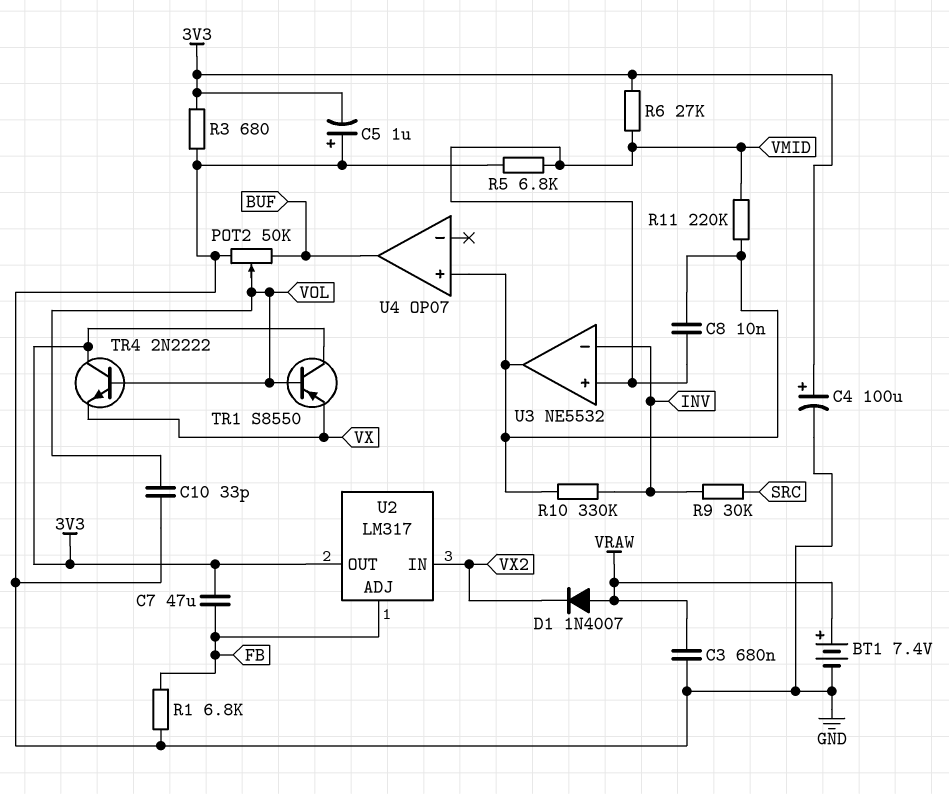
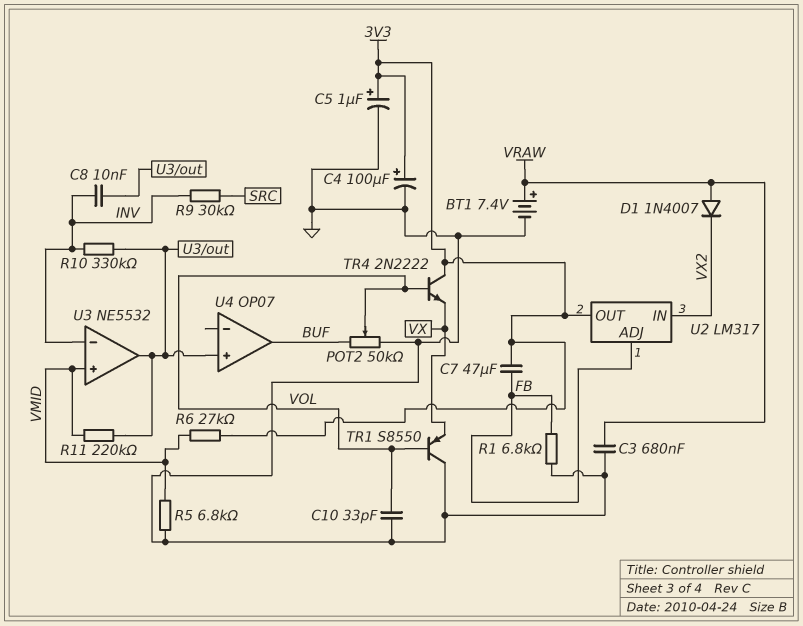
C5: 1uF (plus GND, minus 3V3) -> 1uF (plus 3V3, minus GND)
C8: 10nF (U3/out, VMID) -> 10nF (INV, U3/out)
R3: 680 (3V3, GND) -> none
TR1: PNP S8550 (B VOL, C 3V3, E VX) -> PNP S8550 (B VOL, C GND, E VX)

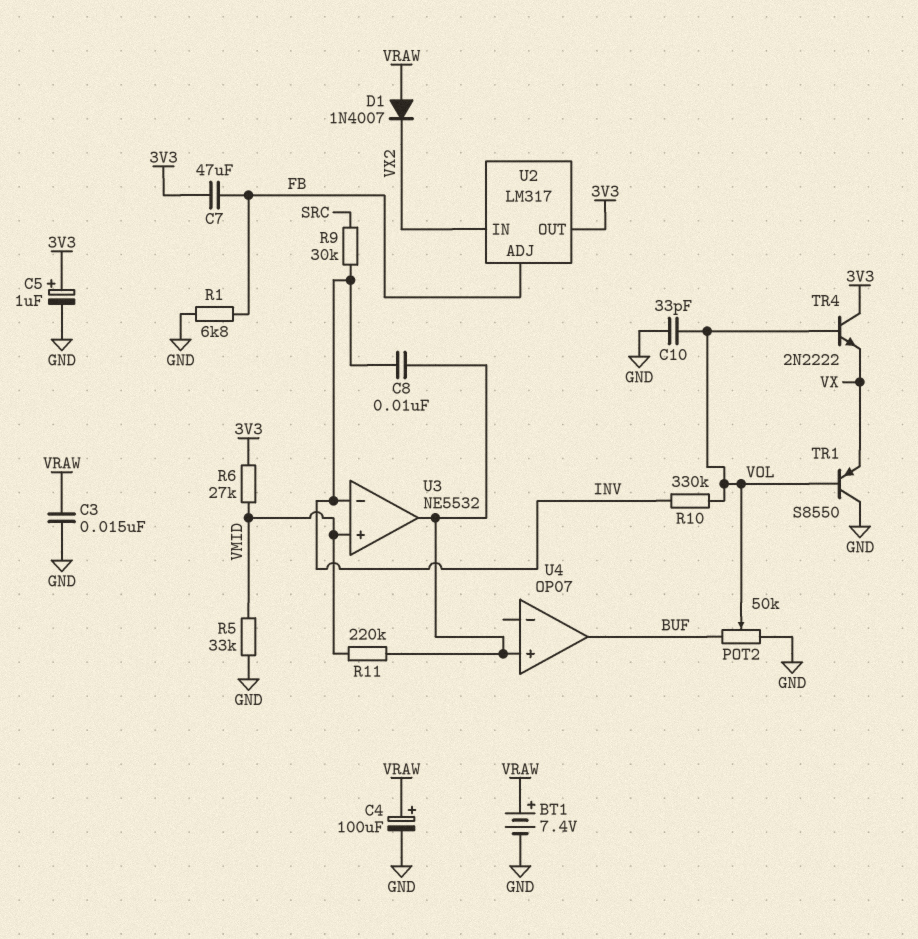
C3: 680nF (GND, VRAW) -> 15nF (GND, VRAW)
C4: 100uF (plus 3V3, minus GND) -> 100uF (plus VRAW, minus GND)
R5: 6.8k (GND, VMID) -> 33k (GND, VMID)
R10: 330k (INV, U3/out) -> 330k (INV, VOL)

